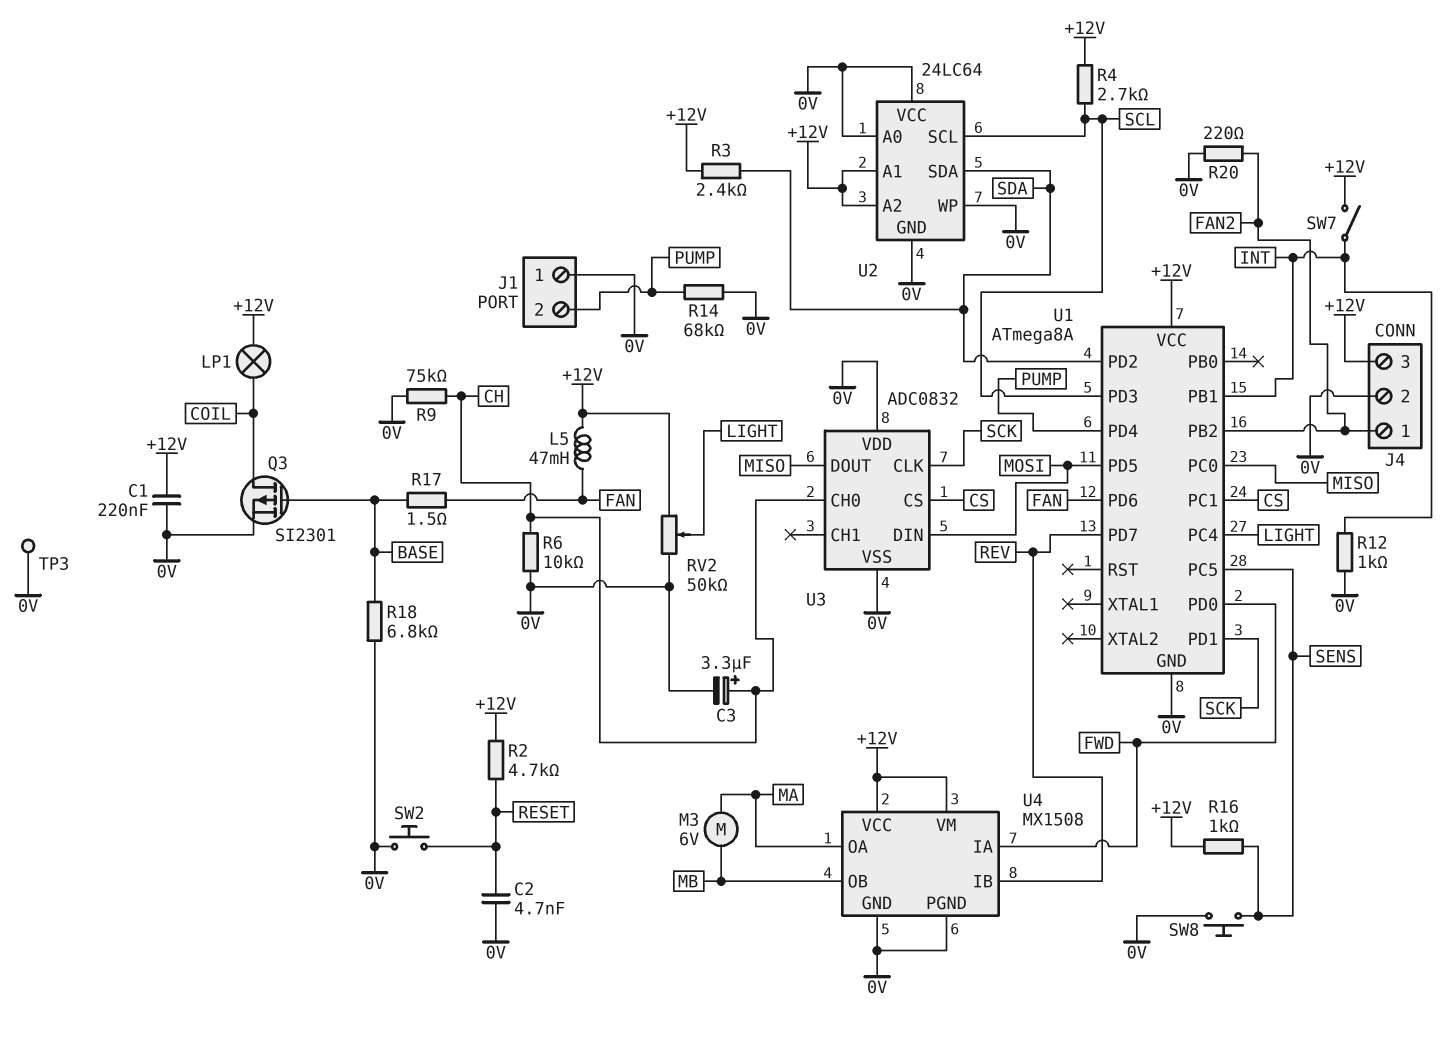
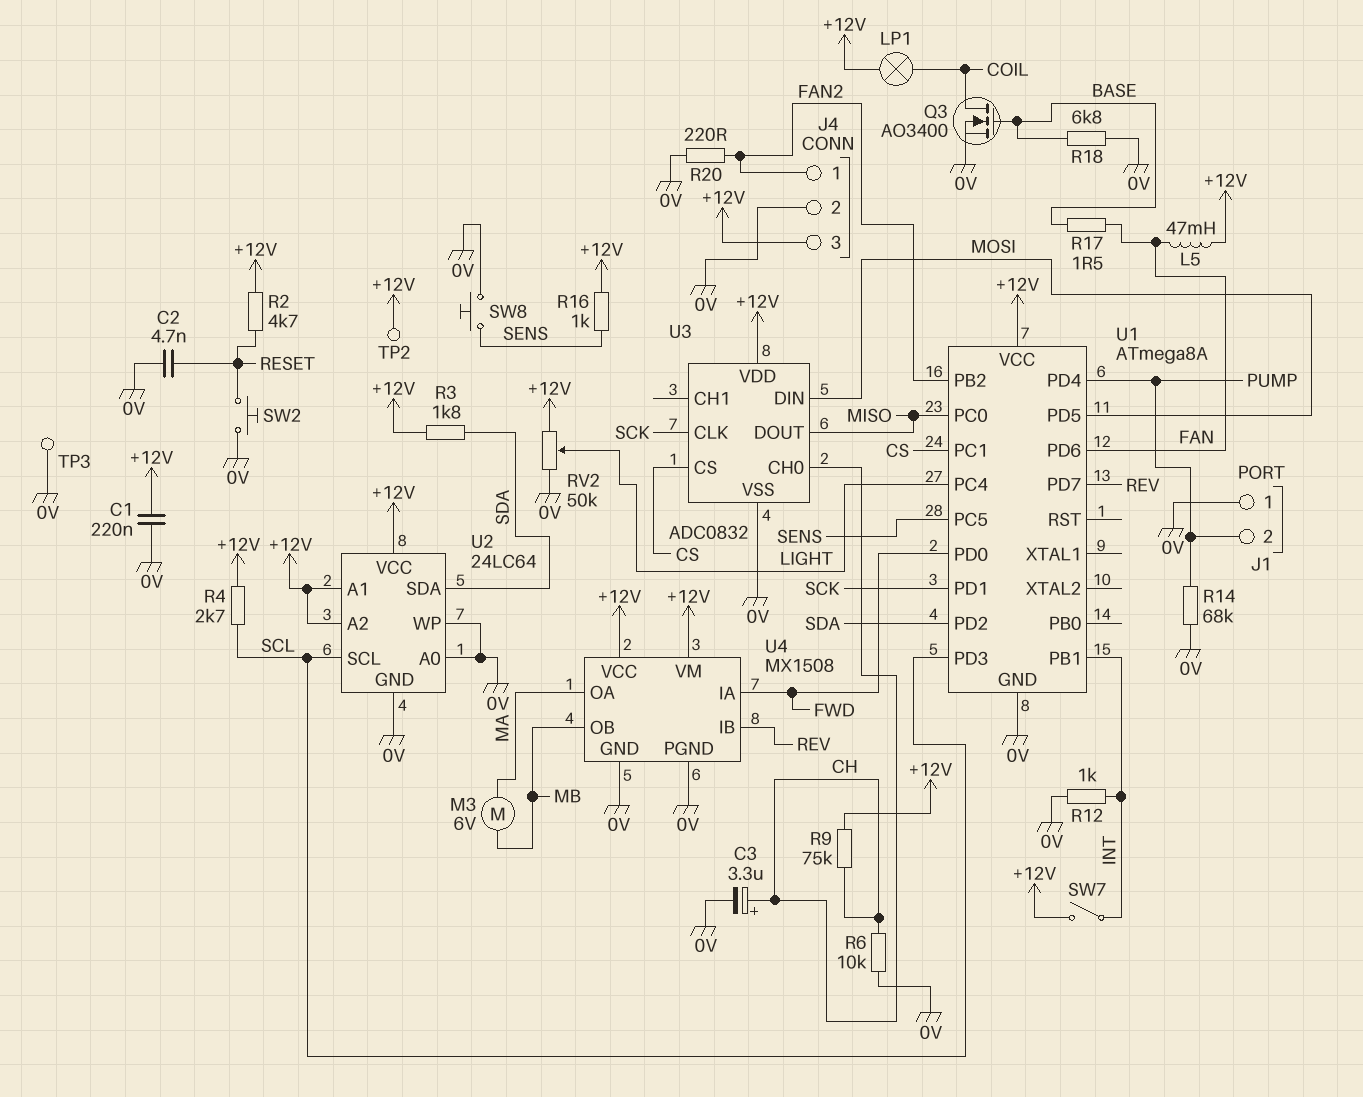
Q3: PMOS SI2301 (G BASE, D COIL, S 0V) -> NMOS AO3400 (G BASE, D COIL, S 0V)
R3: 2.4k (+12V, SDA) -> 1.8k (+12V, SDA)
R9: 75k (0V, CH) -> 75k (+12V, CH)
TP2: none -> test point (+12V)
U2 pin VCC: 0V -> +12V
U3 pin VDD: 0V -> +12V

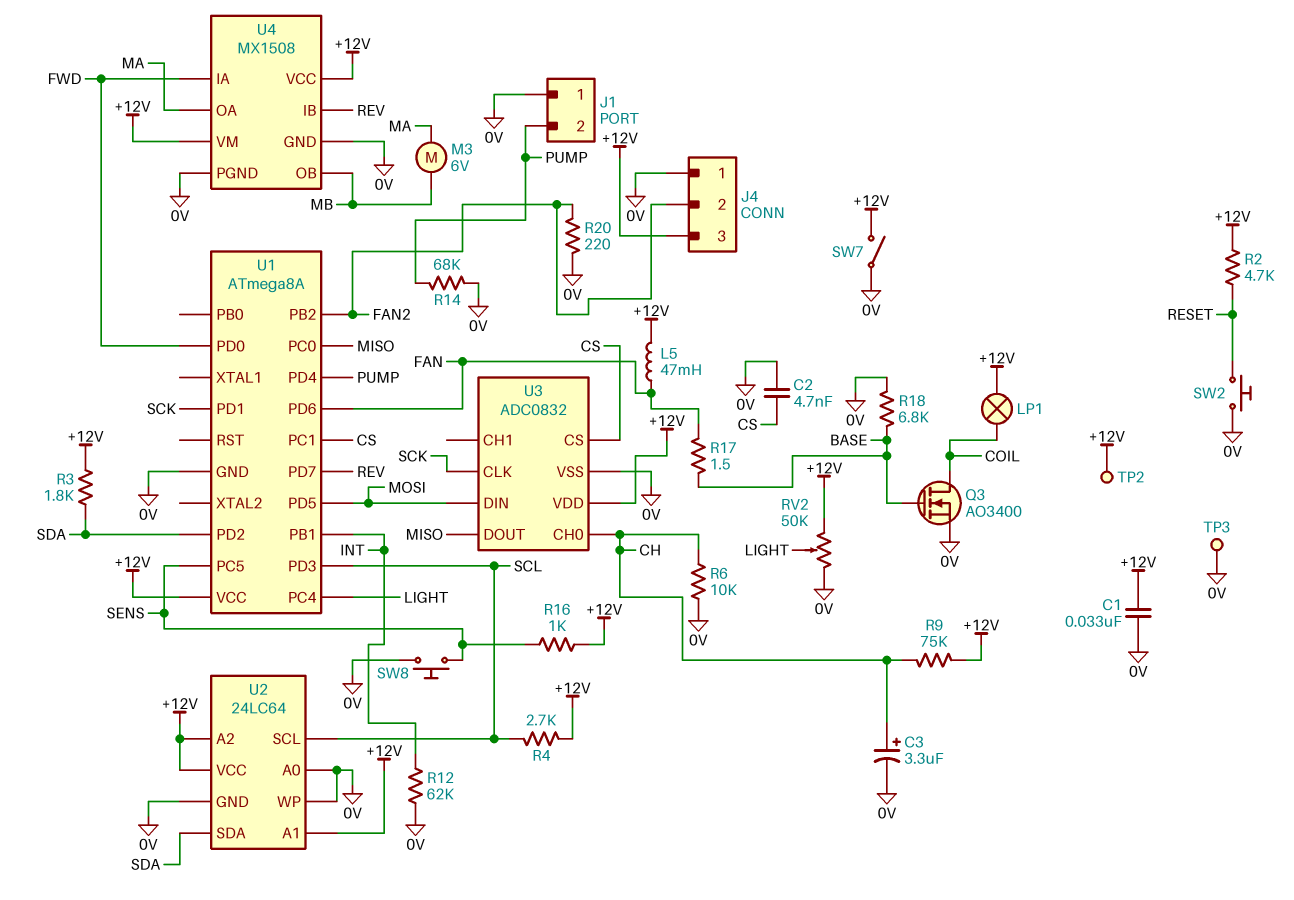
C1: 220nF (+12V, 0V) -> 33nF (+12V, 0V)
C2: 4.7nF (0V, RESET) -> 4.7nF (0V, CS)
J4 pin 1: FAN2 -> 0V
J4 pin 2: 0V -> FAN2
R12: 1k (0V, INT) -> 62k (0V, INT)
SW7: switch (+12V, INT) -> switch (+12V, 0V)

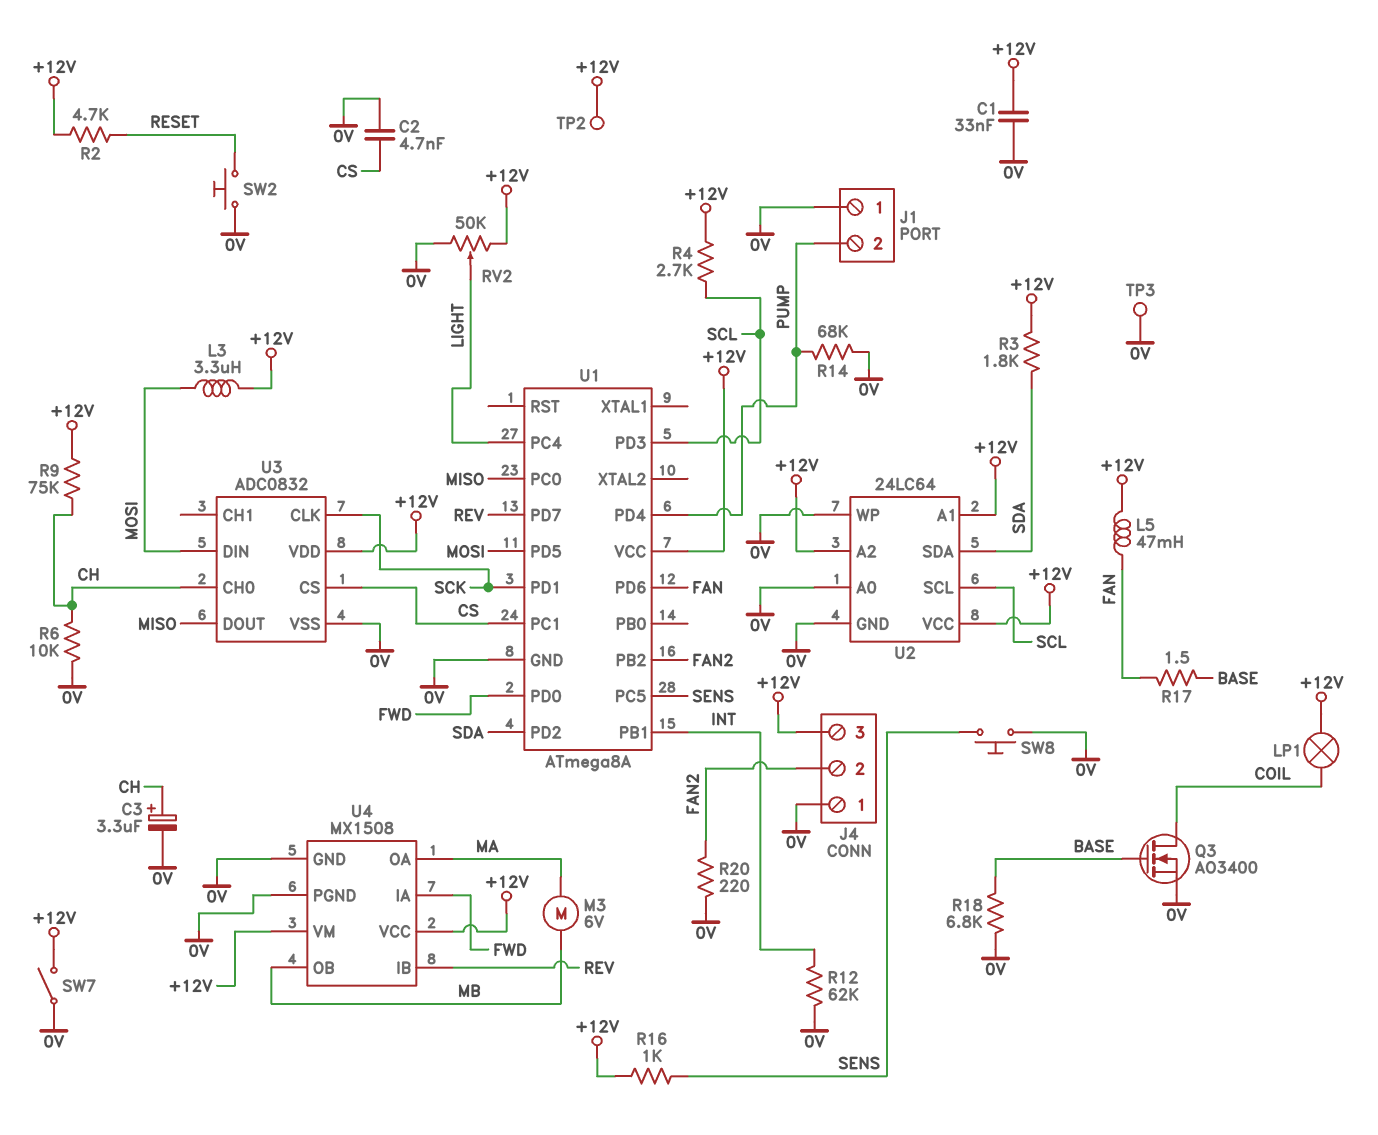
L3: none -> 3.3uH (+12V, MOSI)

